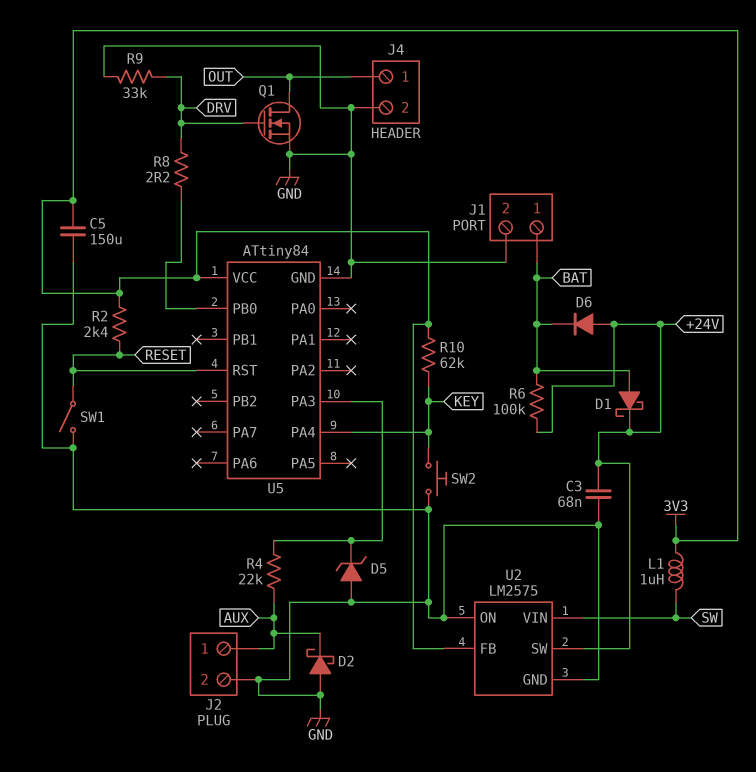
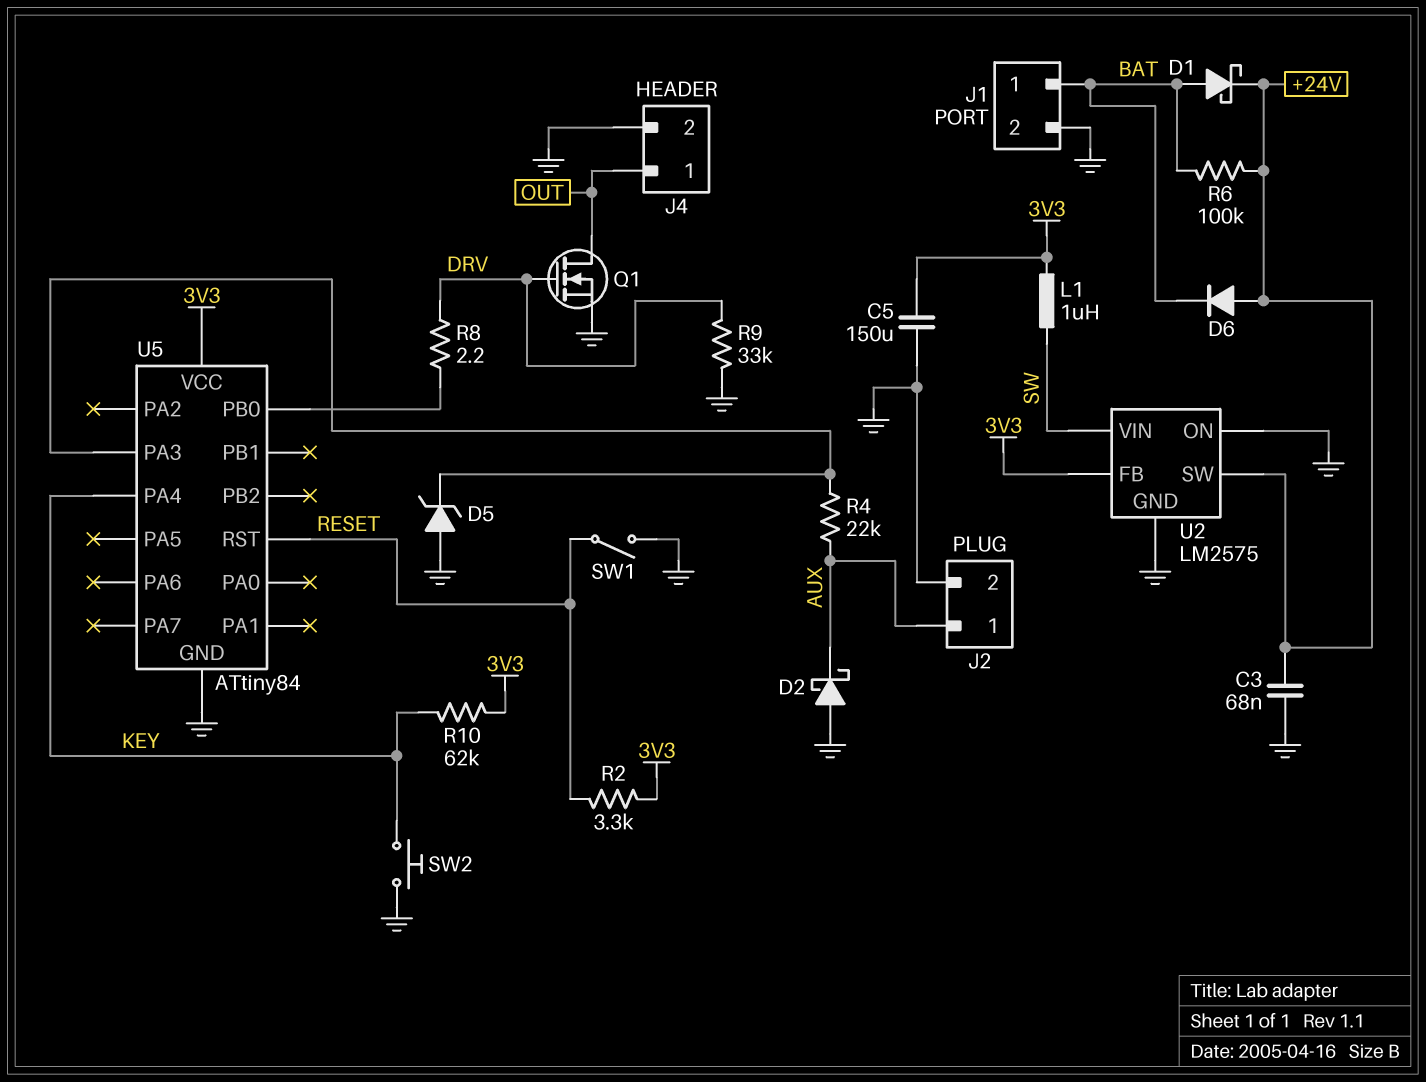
R2: 2.4k (3V3, RESET) -> 3.3k (3V3, RESET)

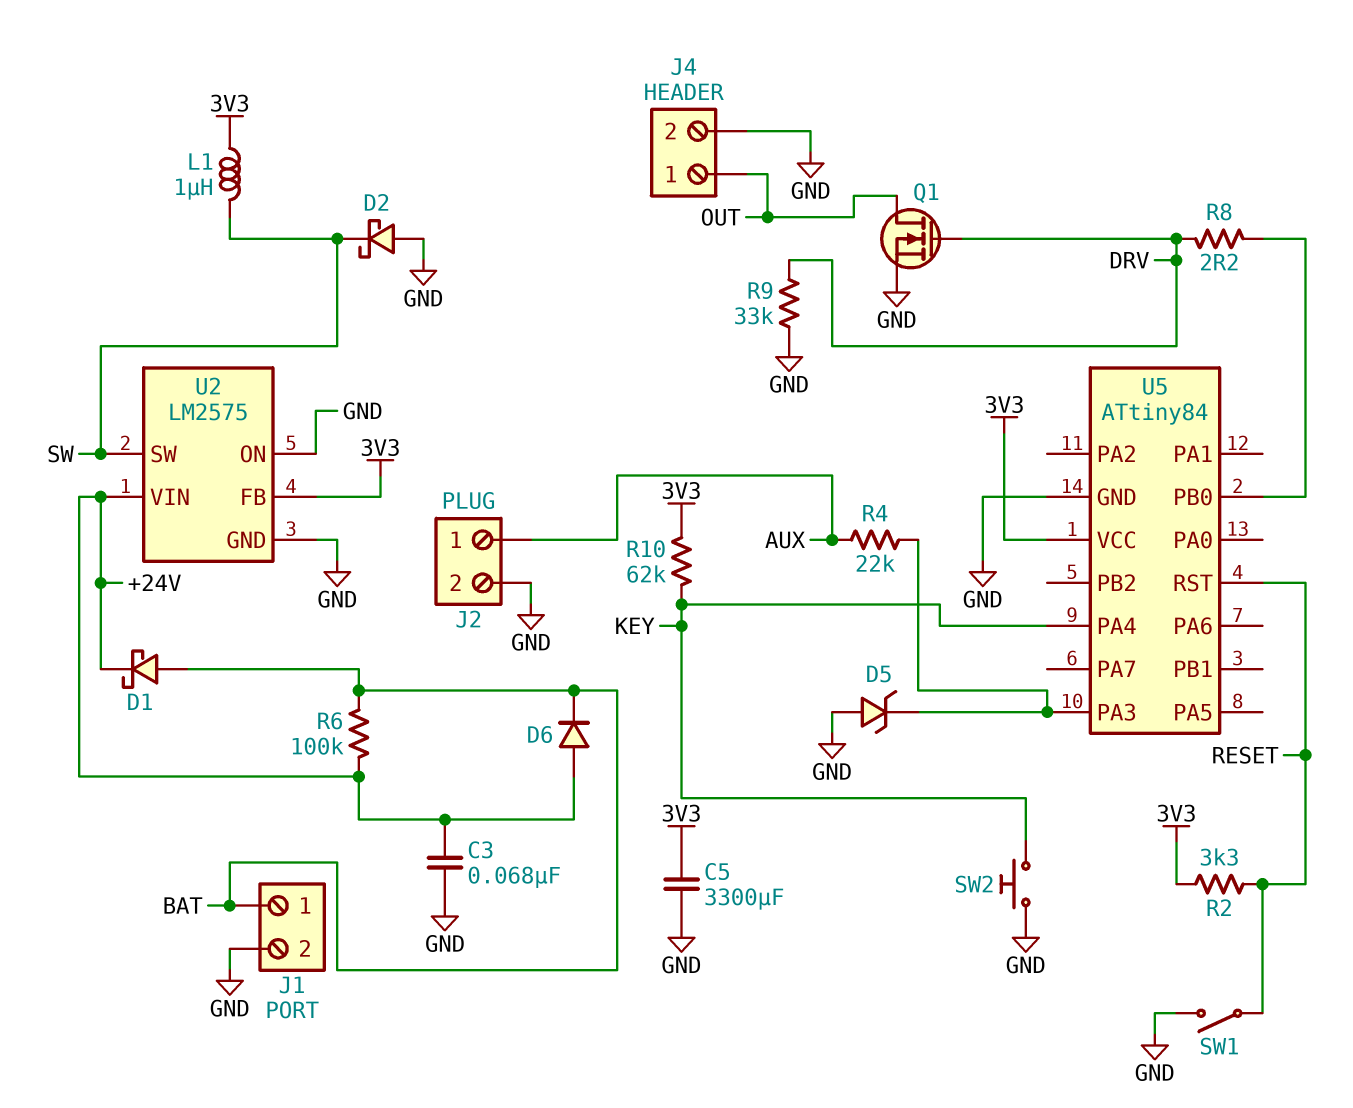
C5: 150uF (3V3, GND) -> 3300uF (3V3, GND)
D2: schottky (A GND, K AUX) -> schottky (A GND, K SW)
U2 pin SW: +24V -> SW
U2 pin VIN: SW -> +24V

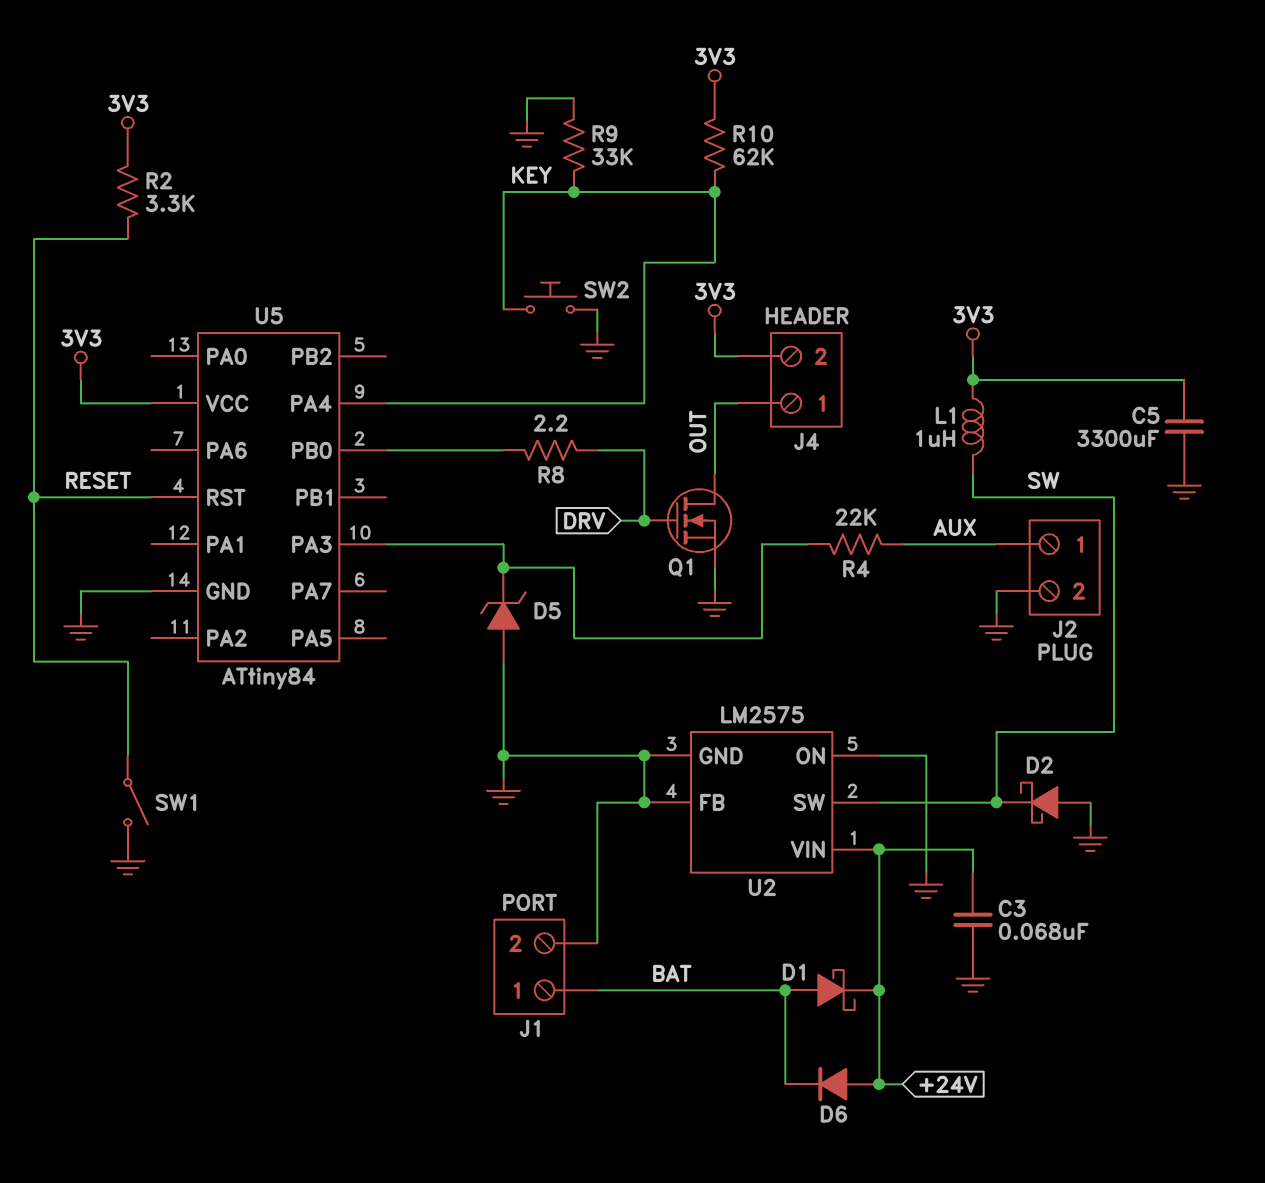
J4 pin 2: GND -> 3V3
R6: 100k (+24V, BAT) -> none
R9: 33k (DRV, GND) -> 33k (GND, KEY)
U2 pin FB: 3V3 -> GND

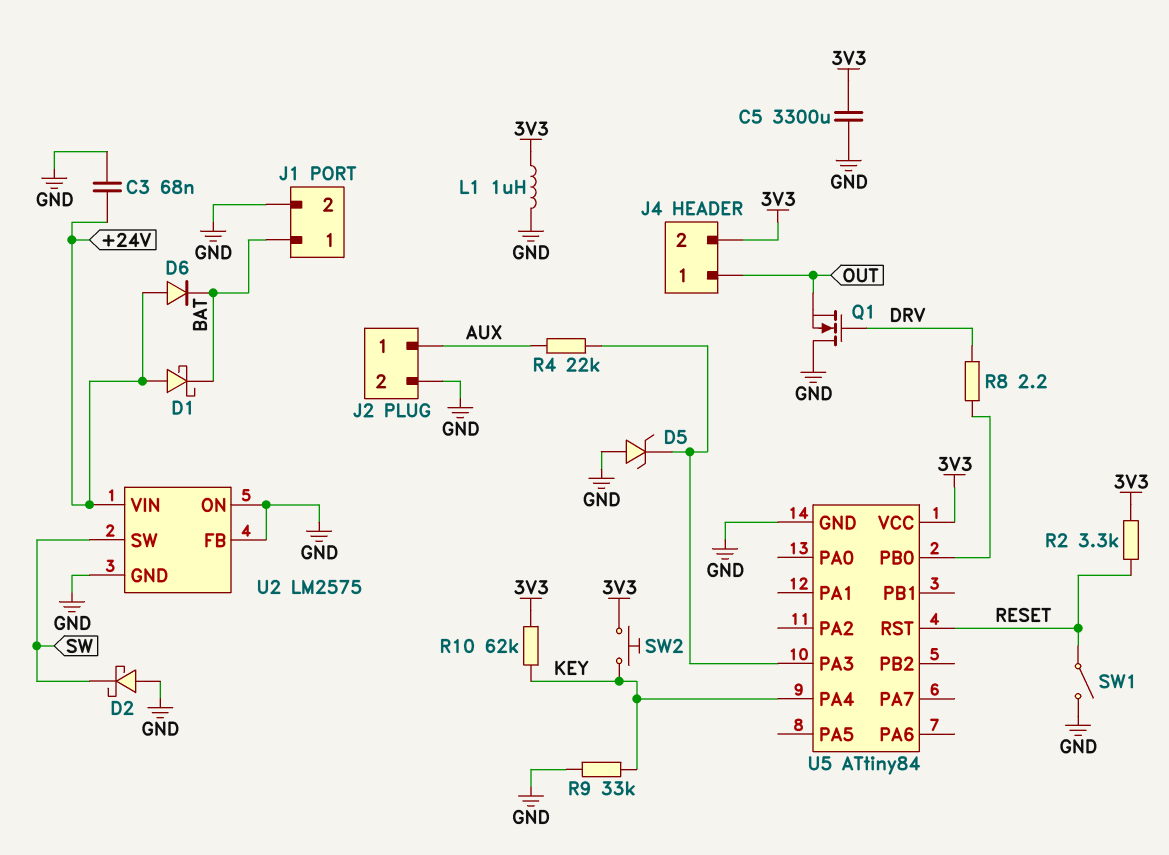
D1: schottky (A BAT, K +24V) -> schottky (A +24V, K BAT)
L1: 1uH (3V3, SW) -> 1uH (3V3, GND)
Q1: NMOS (G DRV, D OUT, S GND) -> NMOS (G DRV, D GND, S OUT)
SW2: button (GND, KEY) -> button (3V3, KEY)

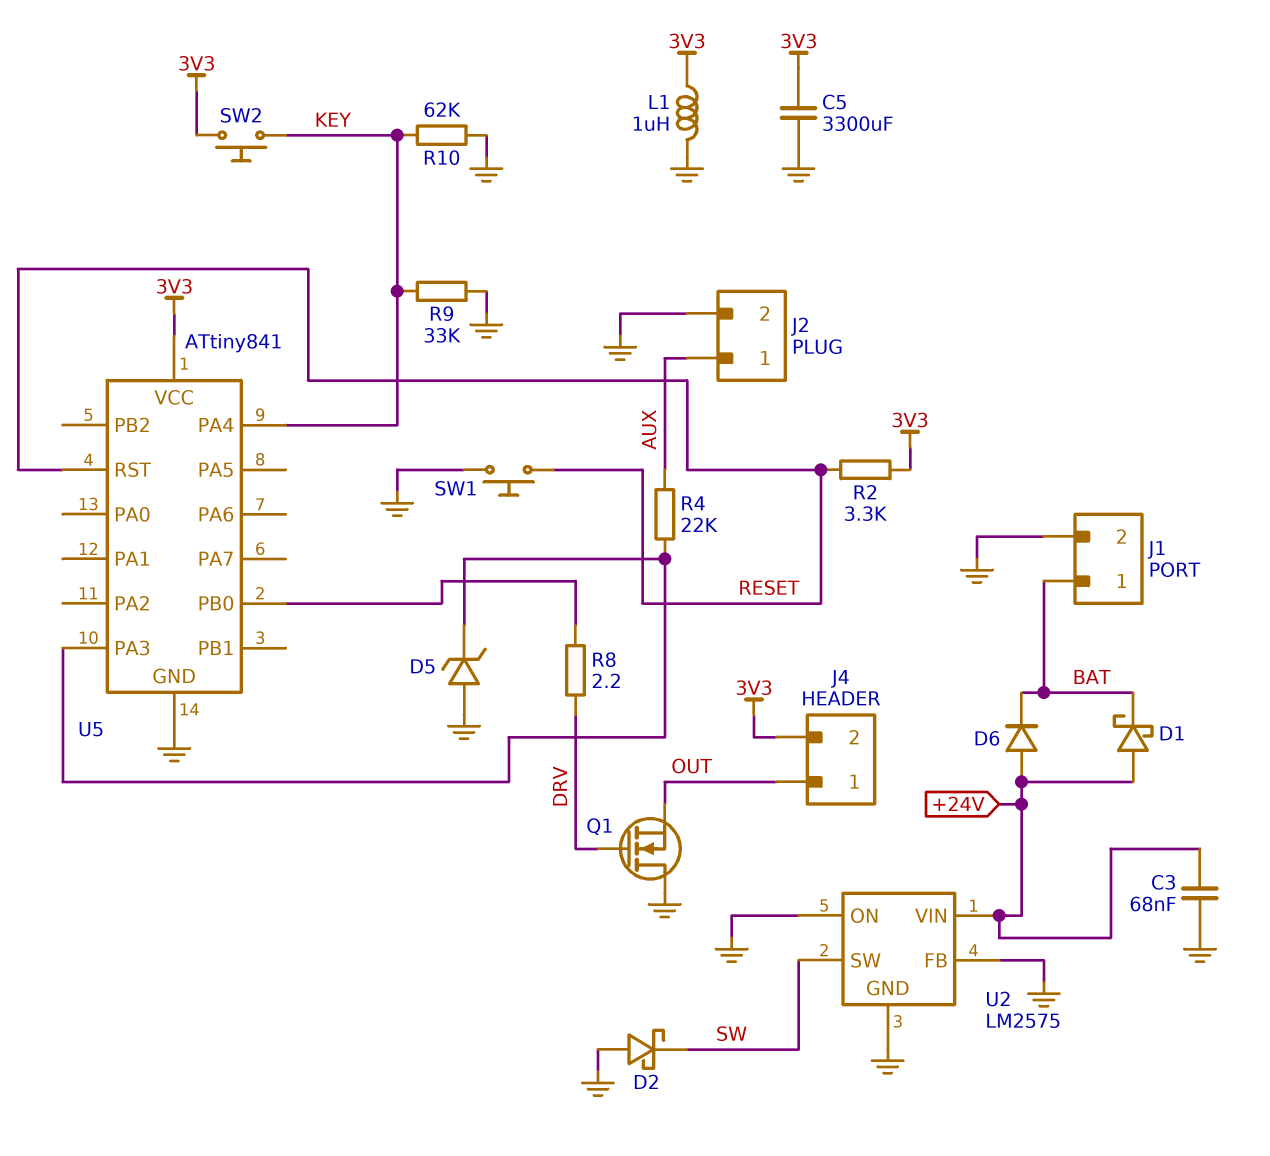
R10: 62k (3V3, KEY) -> 62k (GND, KEY)
SW1: switch (GND, RESET) -> button (GND, RESET)
U5: ATtiny84 -> ATtiny841

